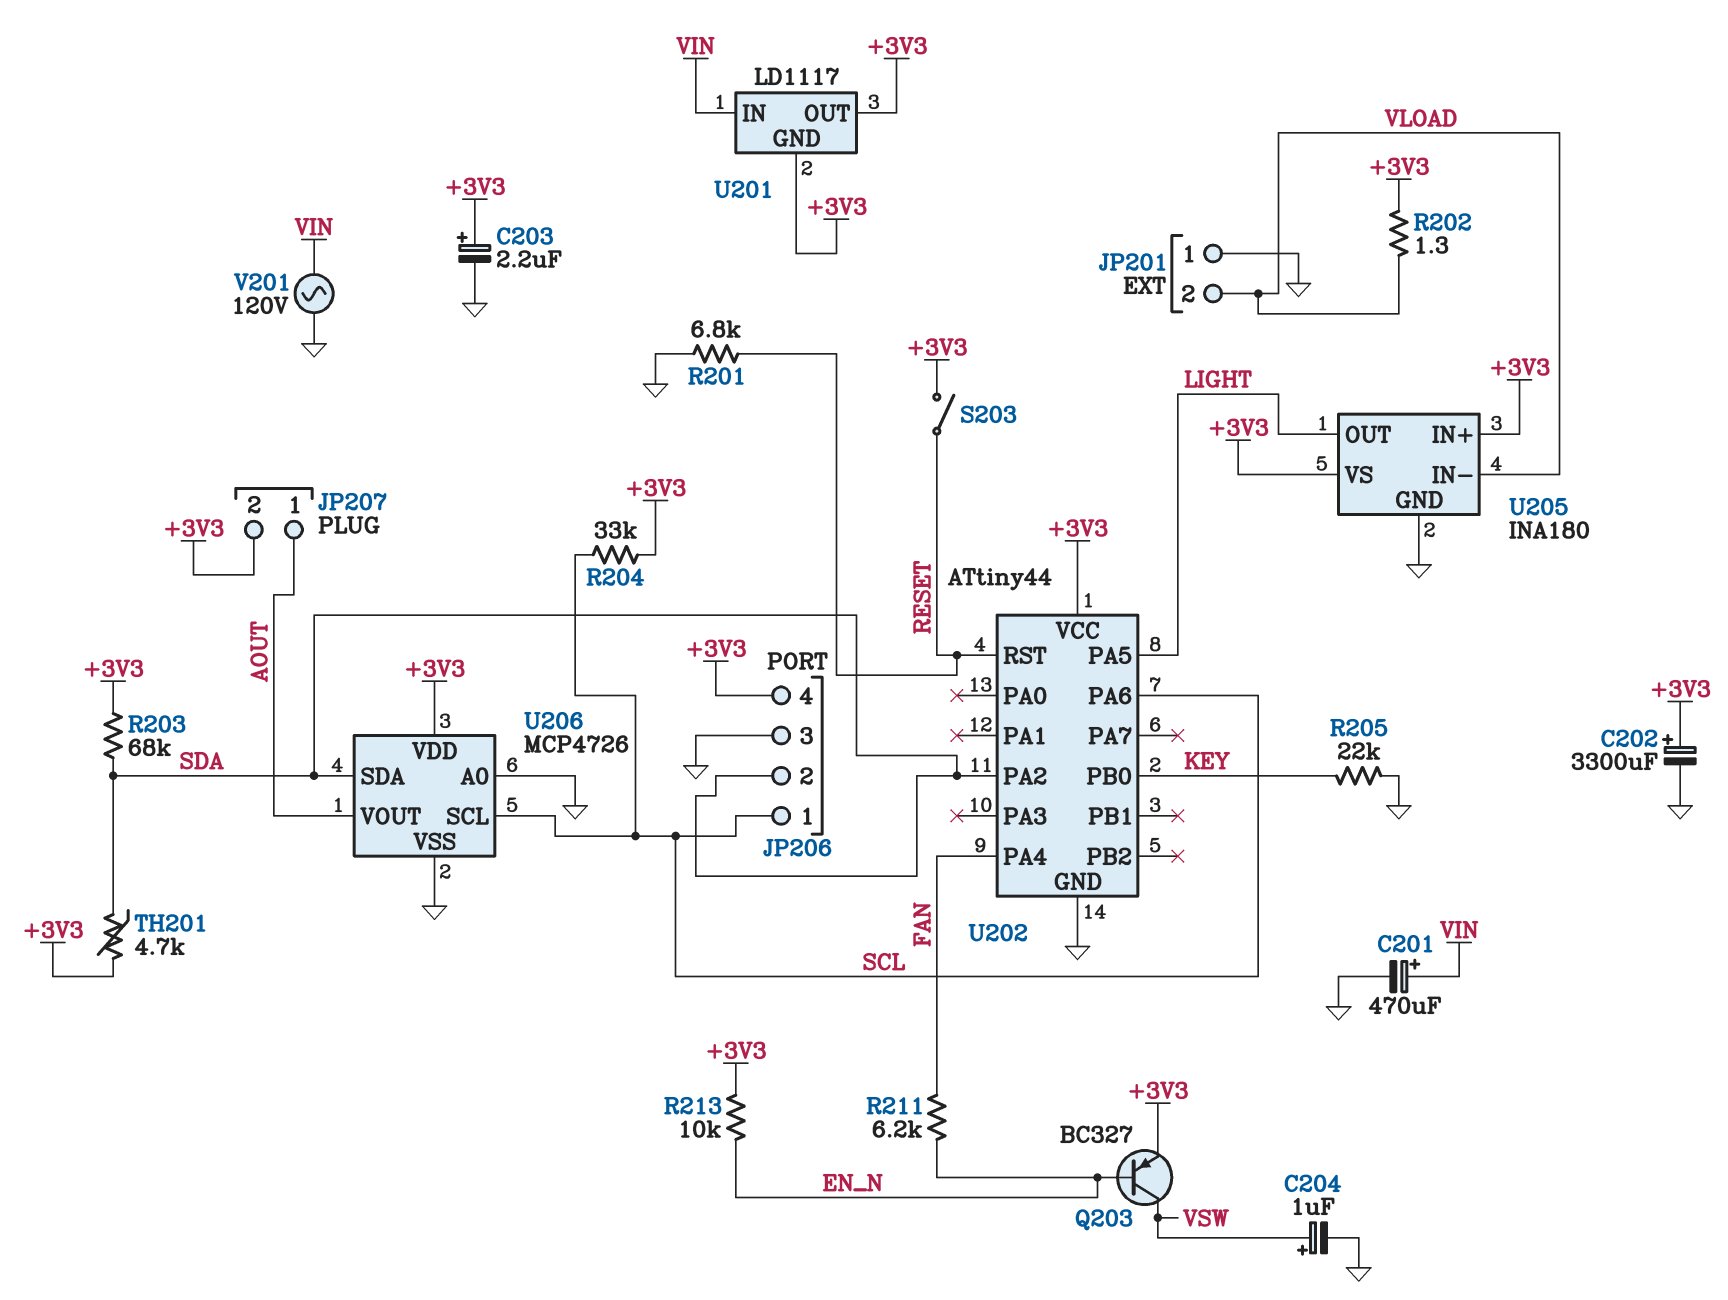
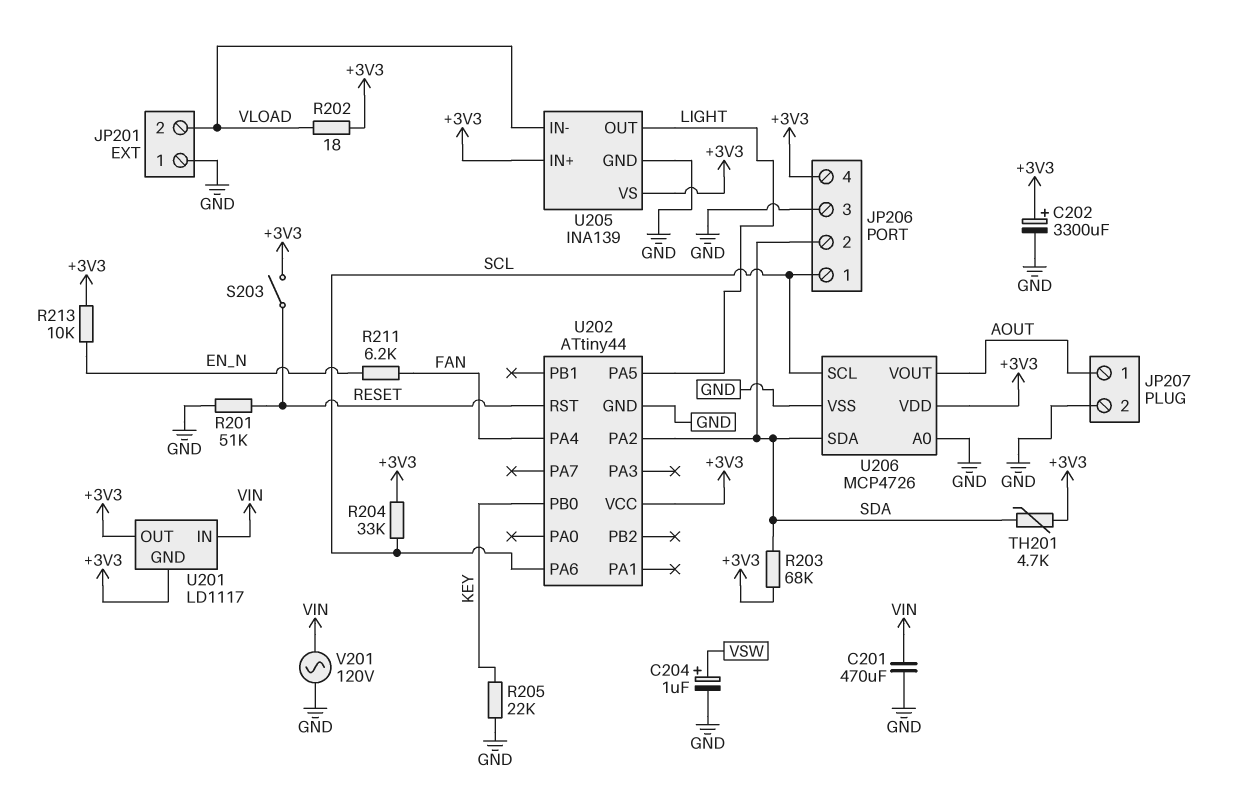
C201: 470uF (plus VIN, minus GND) -> 470uF (GND, VIN)
C203: 2.2uF (plus +3V3, minus GND) -> none
JP207 pin 2: +3V3 -> GND
Q203: PNP BC327 (B EN_N, C VSW, E +3V3) -> none
R201: 6.8k (GND, RESET) -> 51k (GND, RESET)
R202: 1.3 (+3V3, VLOAD) -> 18 (+3V3, VLOAD)
U205: INA180 -> INA139

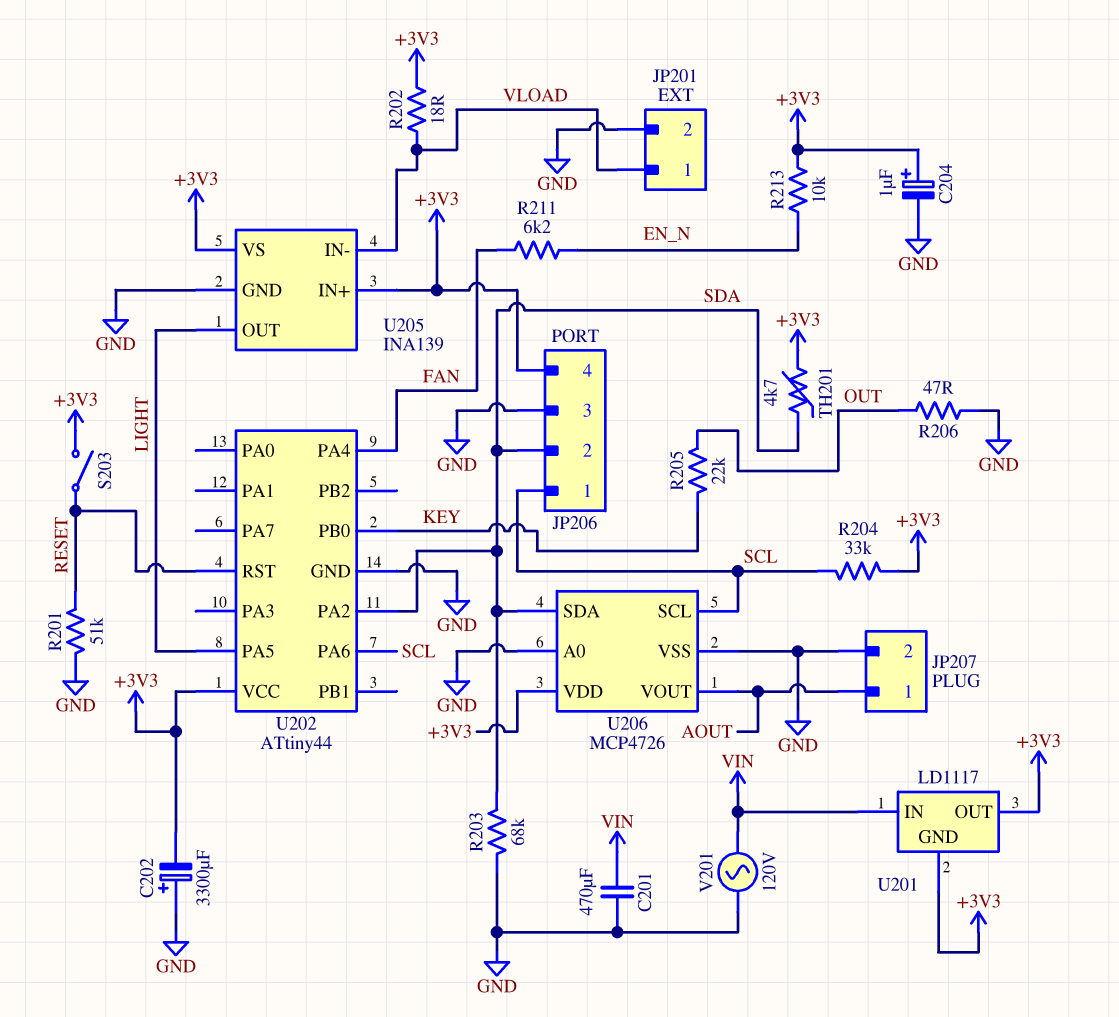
C202: 3300uF (plus +3V3, minus GND) -> 3300uF (plus GND, minus +3V3)
C204: 1uF (plus VSW, minus GND) -> 1uF (plus +3V3, minus GND)
JP201 pin 1: GND -> VLOAD
JP201 pin 2: VLOAD -> GND
R203: 68k (+3V3, SDA) -> 68k (GND, SDA)
R205: 22k (GND, KEY) -> 22k (KEY, OUT)
R206: none -> 47 (GND, OUT)

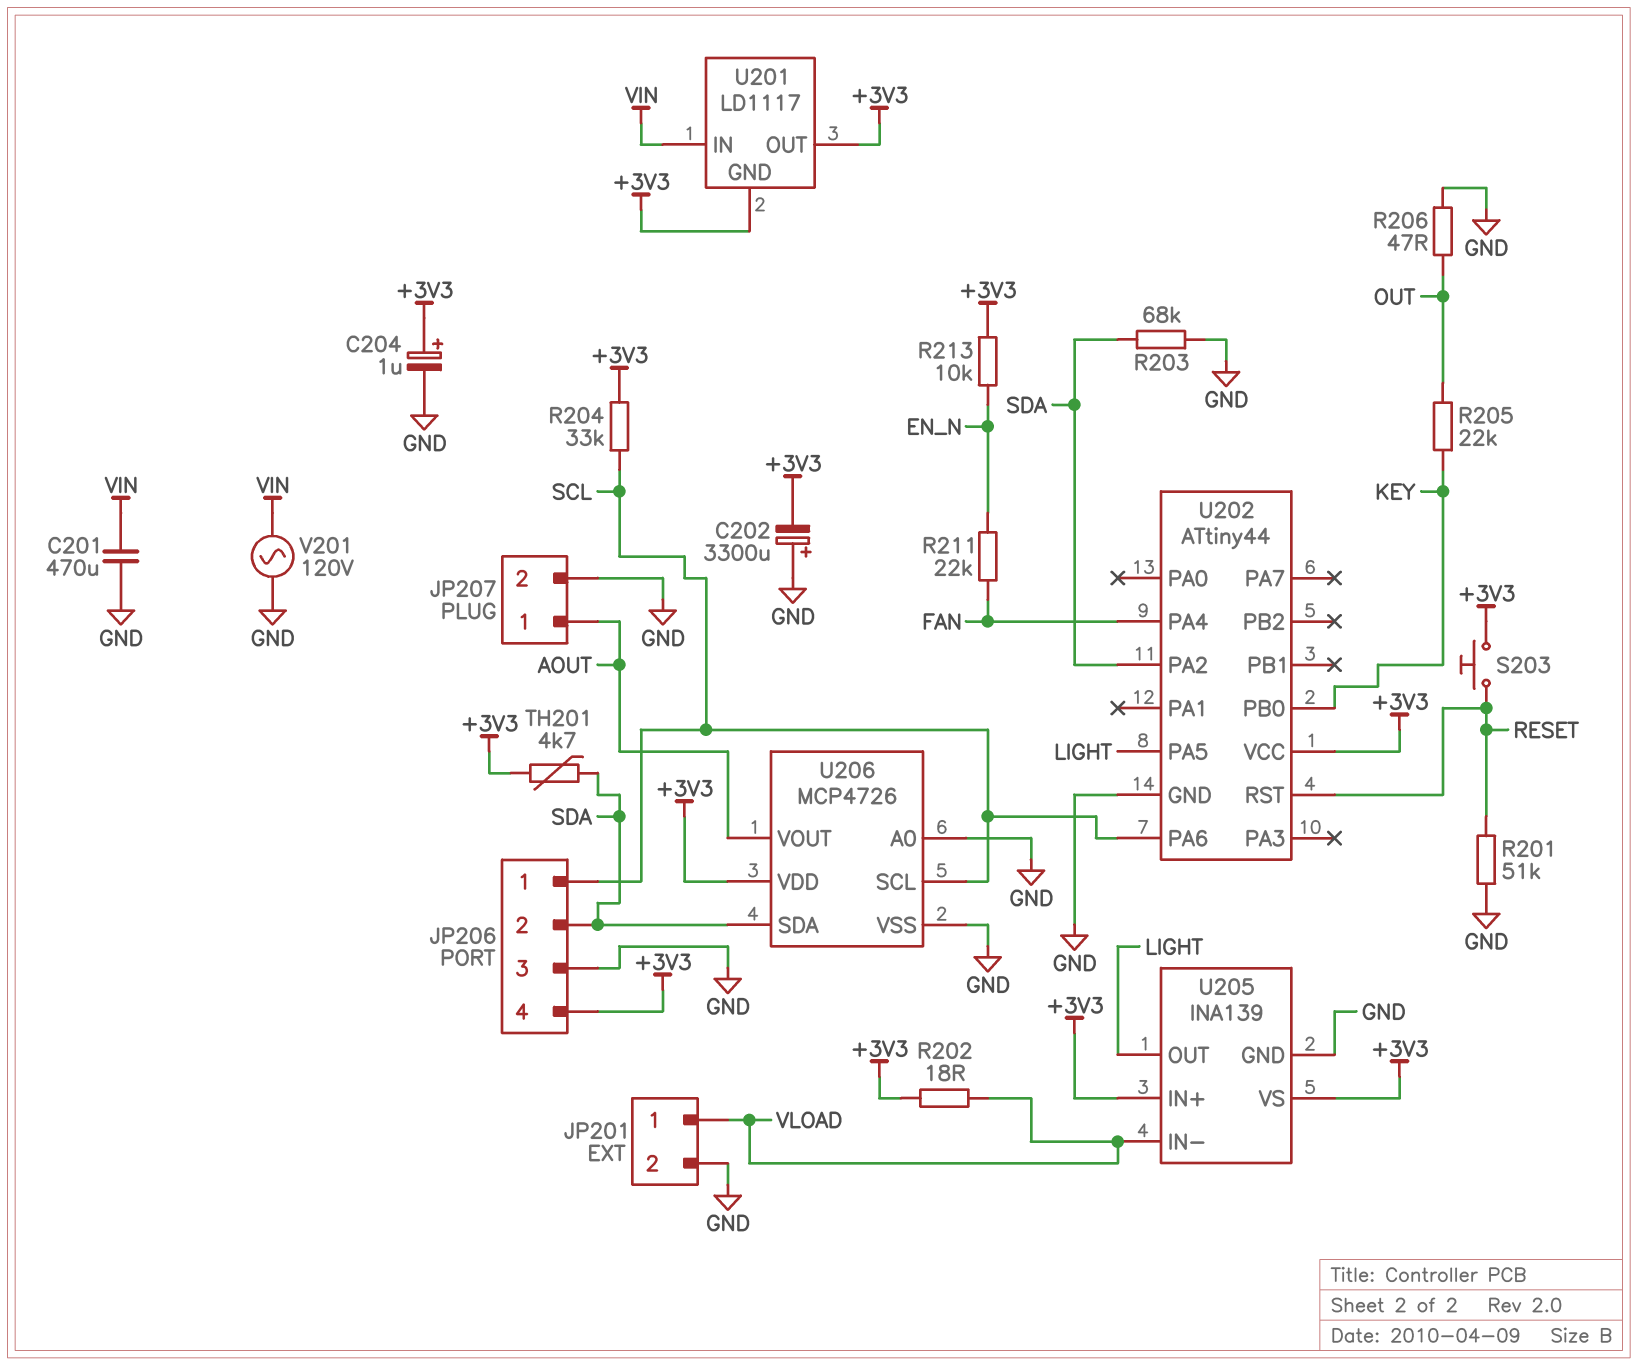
R211: 6.2k (EN_N, FAN) -> 22k (EN_N, FAN)
S203: switch (+3V3, RESET) -> button (+3V3, RESET)

